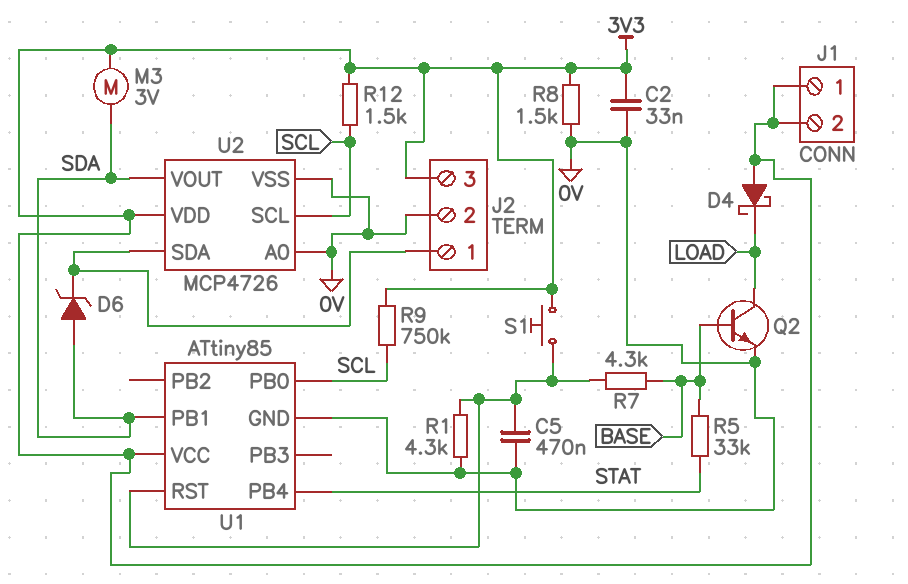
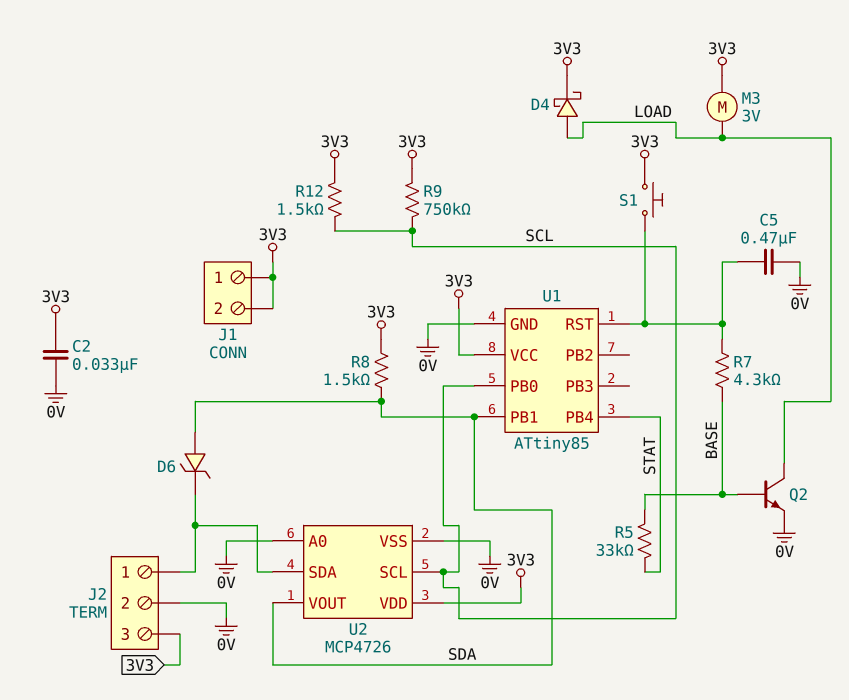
D4: schottky (A 3V3, K LOAD) -> schottky (A LOAD, K 3V3)
M3: motor 3V (3V3, SDA) -> motor 3V (3V3, LOAD)
R1: 4.3k (0V, U1/RST) -> none
R8: 1.5k (0V, 3V3) -> 1.5k (3V3, SDA)

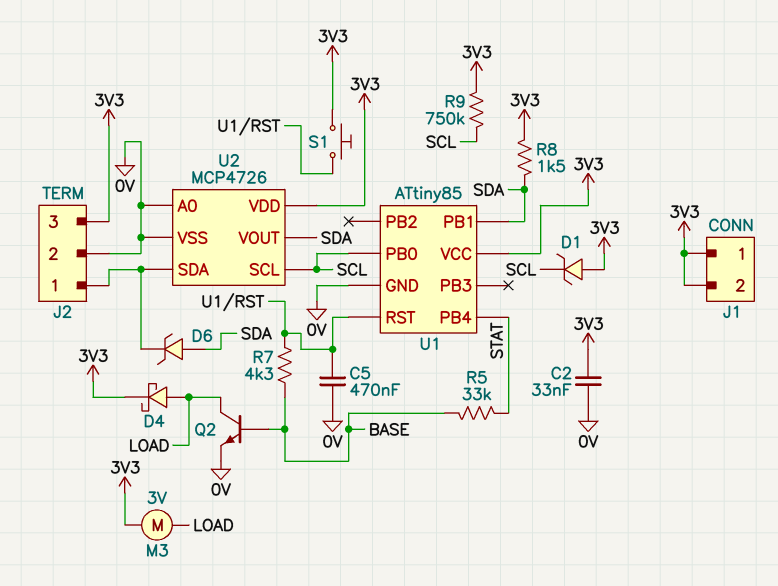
D1: none -> zener (A 3V3, K SCL)
R12: 1.5k (3V3, SCL) -> none

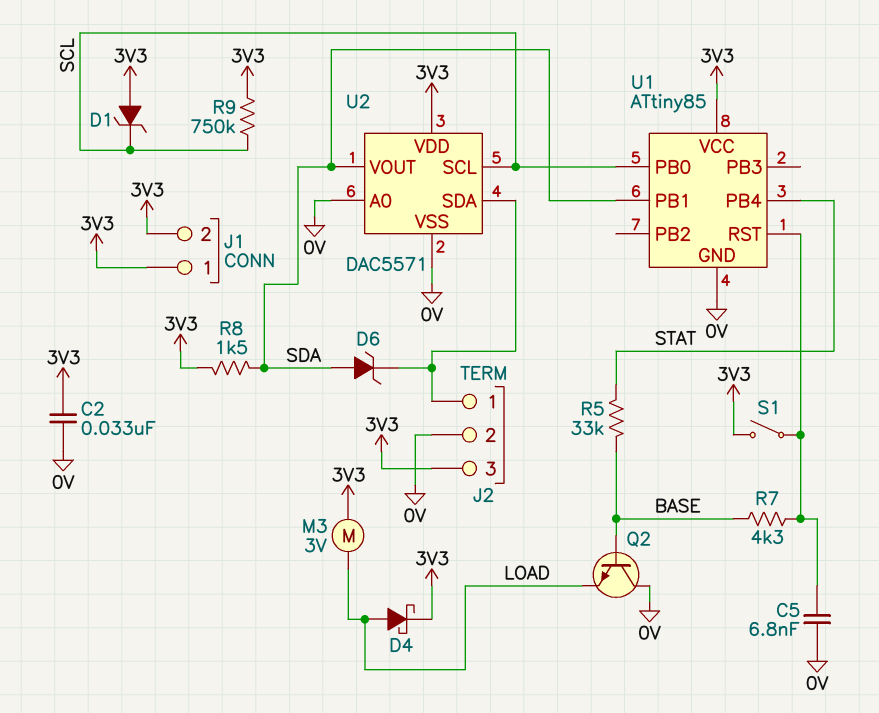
C5: 470nF (0V, U1/RST) -> 6.8nF (0V, U1/RST)
Q2: NPN (B BASE, C LOAD, E 0V) -> NPN (B BASE, C 0V, E LOAD)
S1: button (3V3, U1/RST) -> switch (3V3, U1/RST)
U2: MCP4726 -> DAC5571

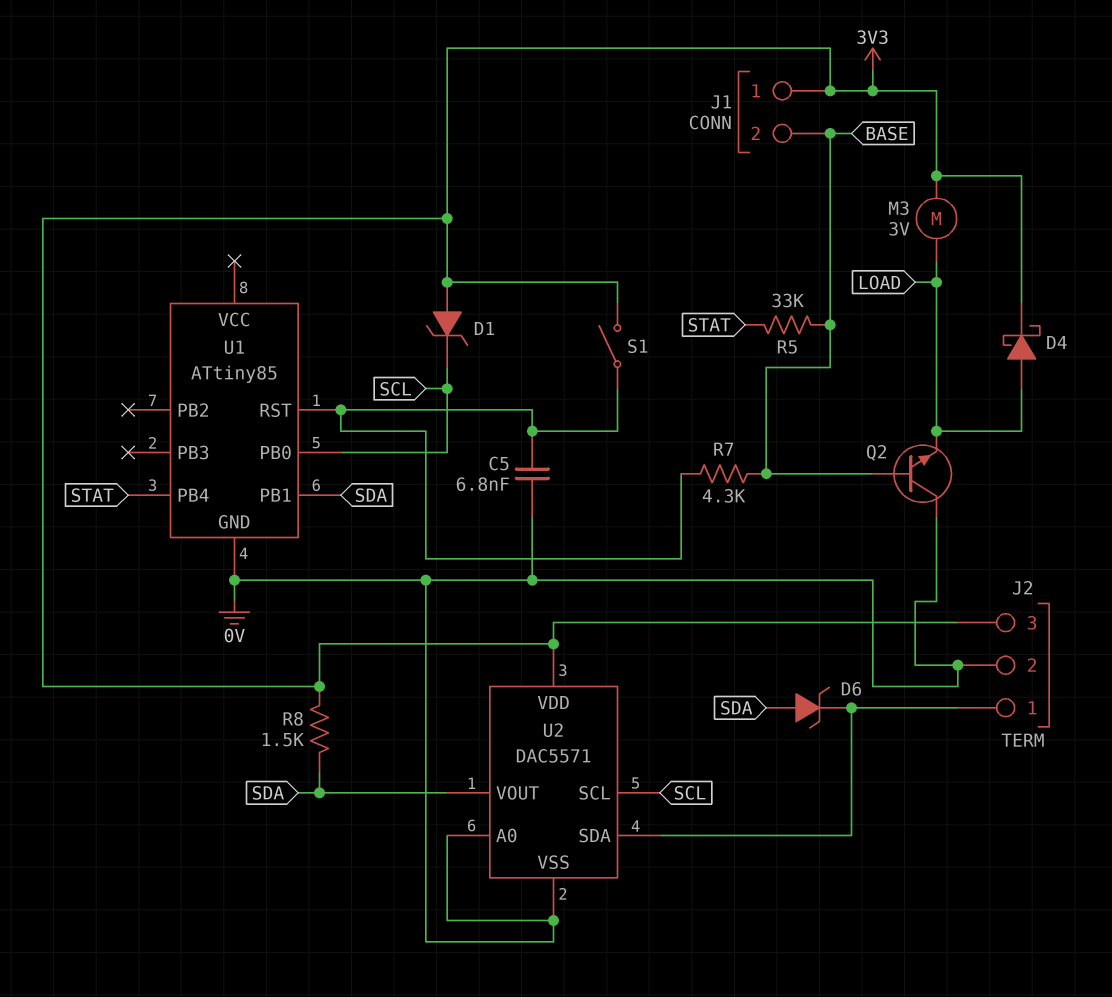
C2: 33nF (0V, 3V3) -> none
J1 pin 2: 3V3 -> BASE
R9: 750k (3V3, SCL) -> none
U1 pin VCC: 3V3 -> none

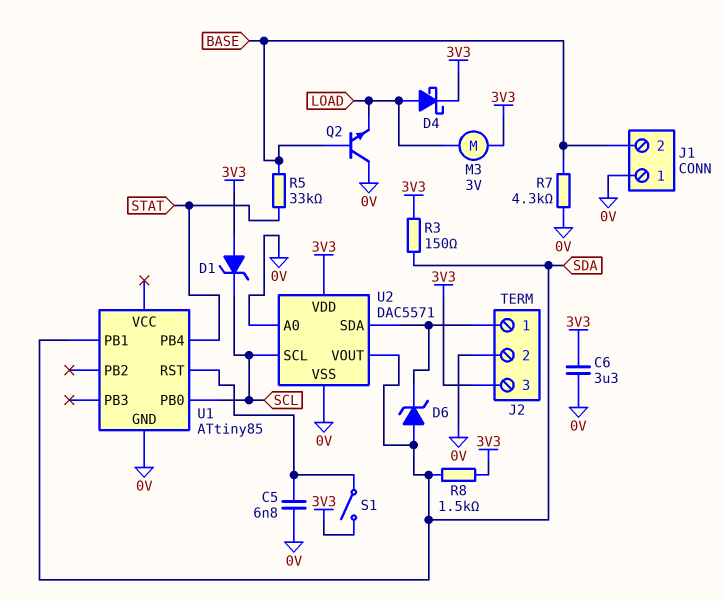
C6: none -> 3.3uF (0V, 3V3)
J1 pin 1: 3V3 -> 0V
R3: none -> 150 (3V3, SDA)
R7: 4.3k (BASE, U1/RST) -> 4.3k (0V, BASE)

